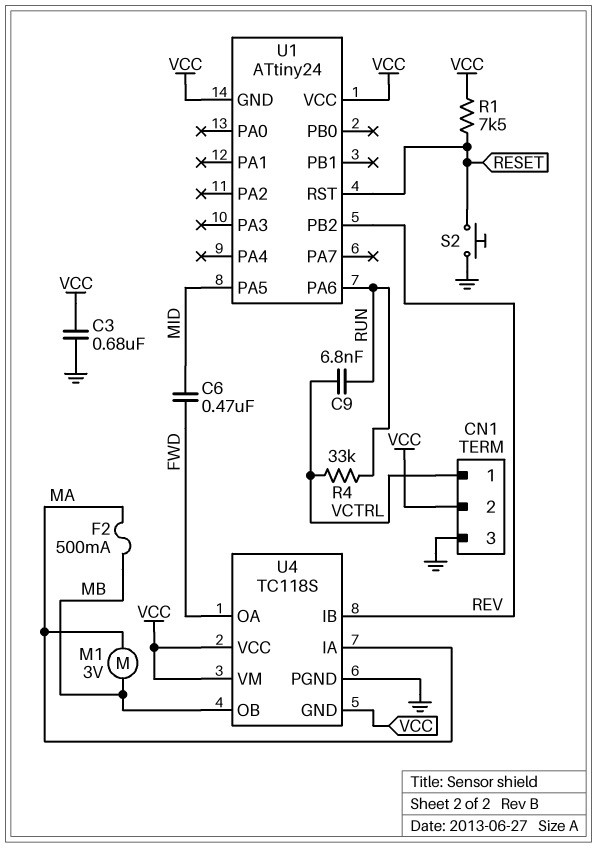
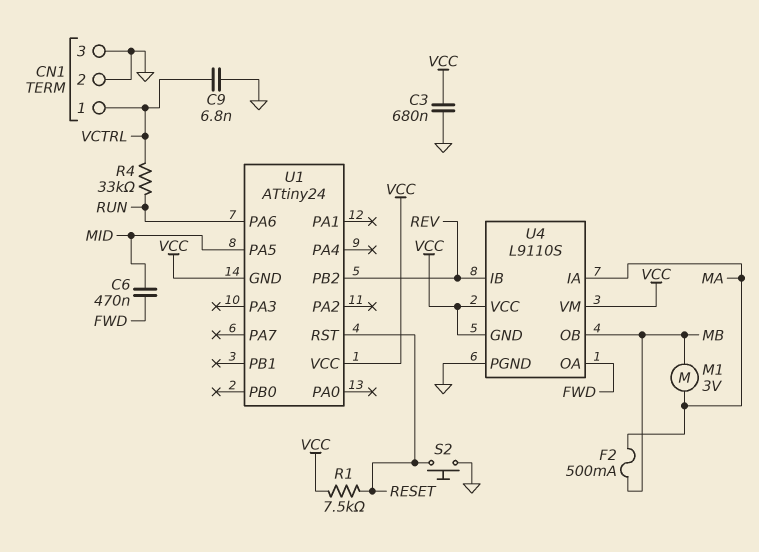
C9: 6.8nF (RUN, VCTRL) -> 6.8nF (GND, VCTRL)
CN1 pin 2: VCC -> GND
U4: TC118S -> L9110S

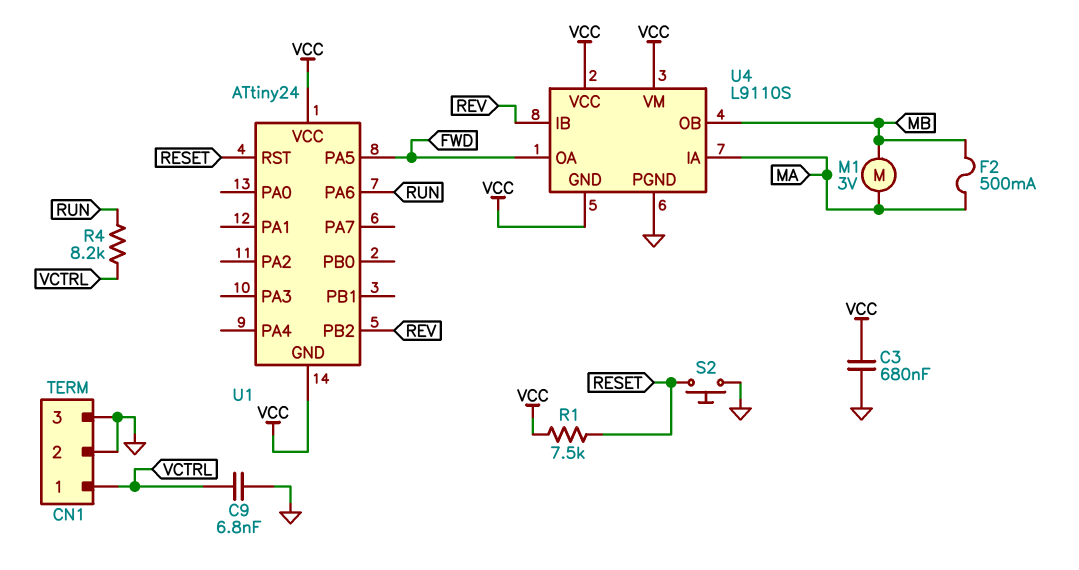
C6: 470nF (FWD, MID) -> none
R4: 33k (RUN, VCTRL) -> 8.2k (RUN, VCTRL)
U1 pin PA5: MID -> FWD

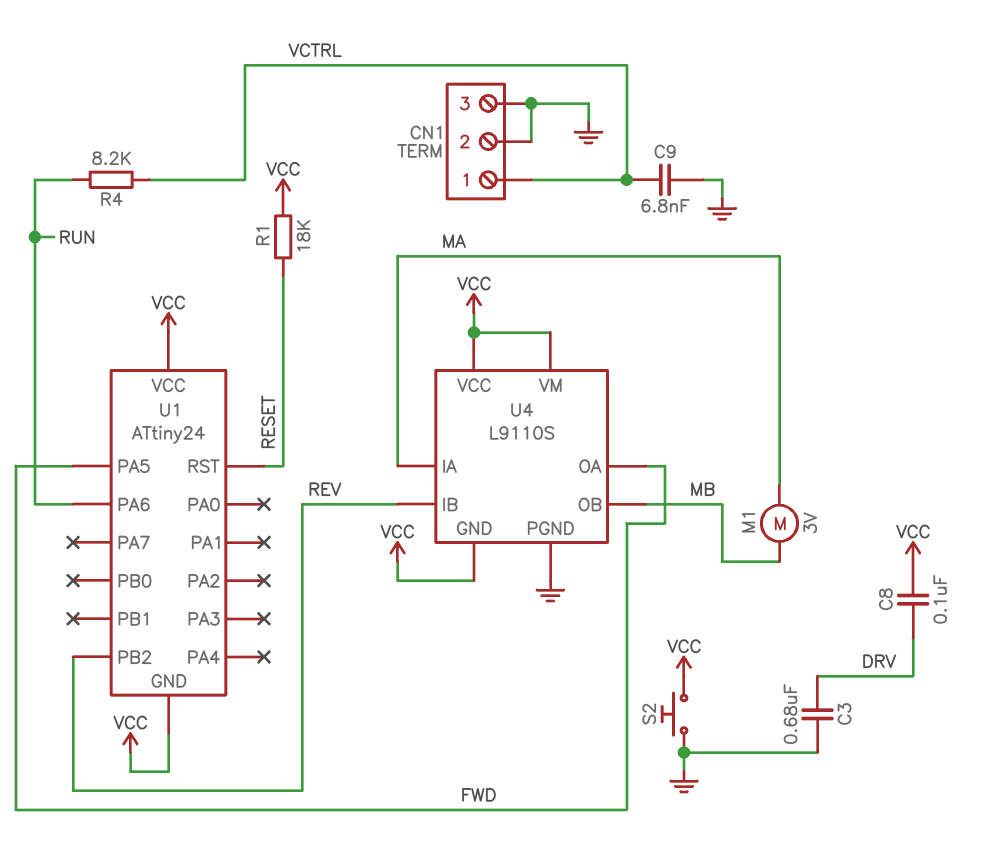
C3: 680nF (GND, VCC) -> 680nF (DRV, GND)
C8: none -> 100nF (DRV, VCC)
F2: 500mA (MA, MB) -> none
R1: 7.5k (RESET, VCC) -> 18k (RESET, VCC)
S2: button (GND, RESET) -> button (GND, VCC)

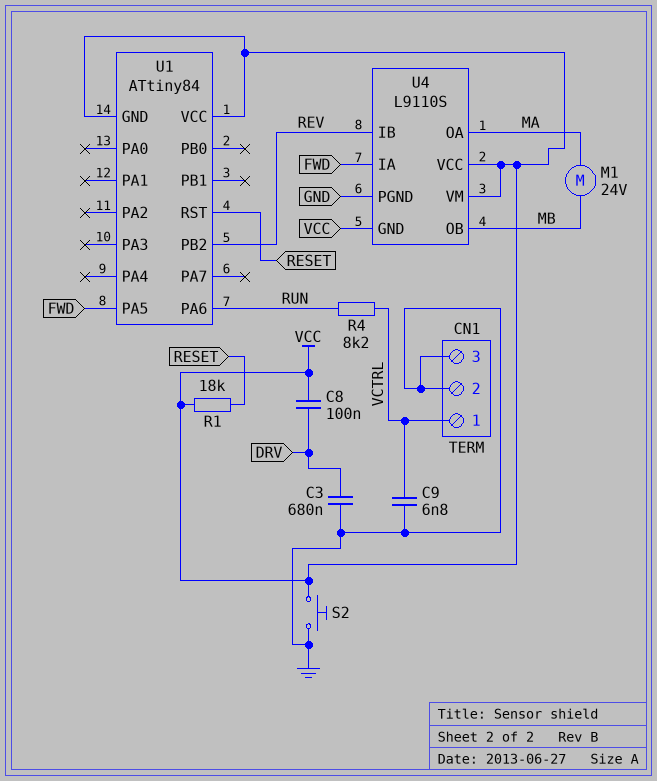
M1: motor 3V (MA, MB) -> motor 24V (MA, MB)
U1: ATtiny24 -> ATtiny84
U4 pin IA: MA -> FWD
U4 pin OA: FWD -> MA

